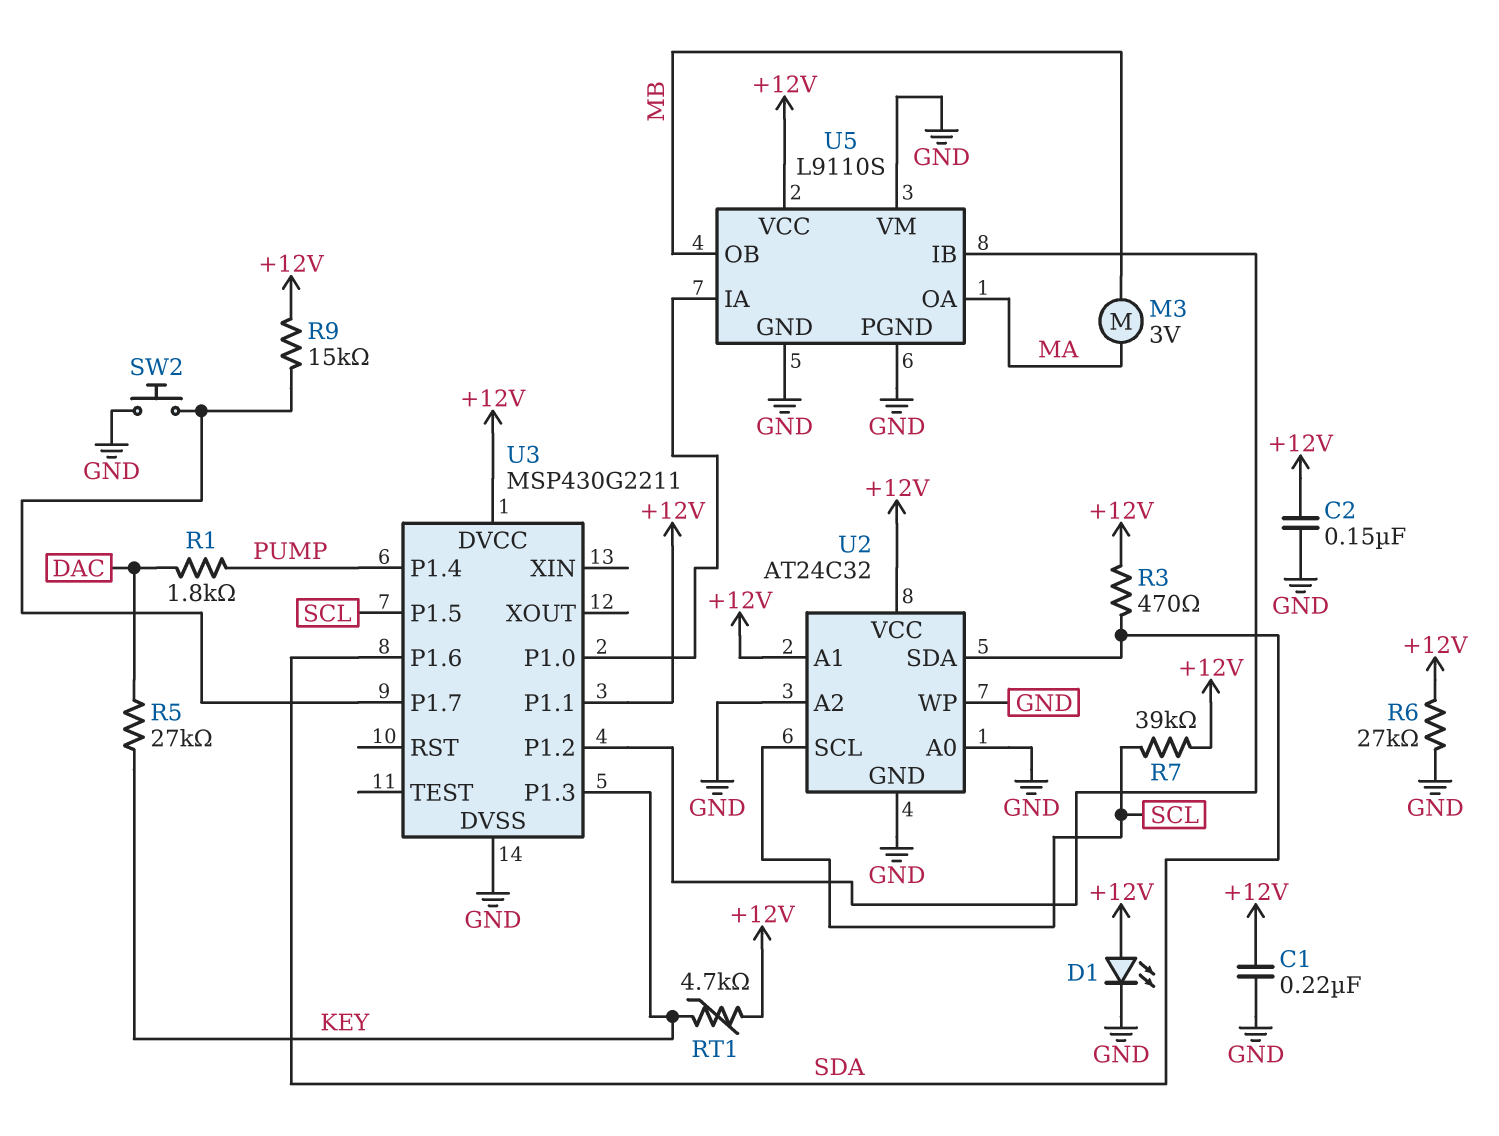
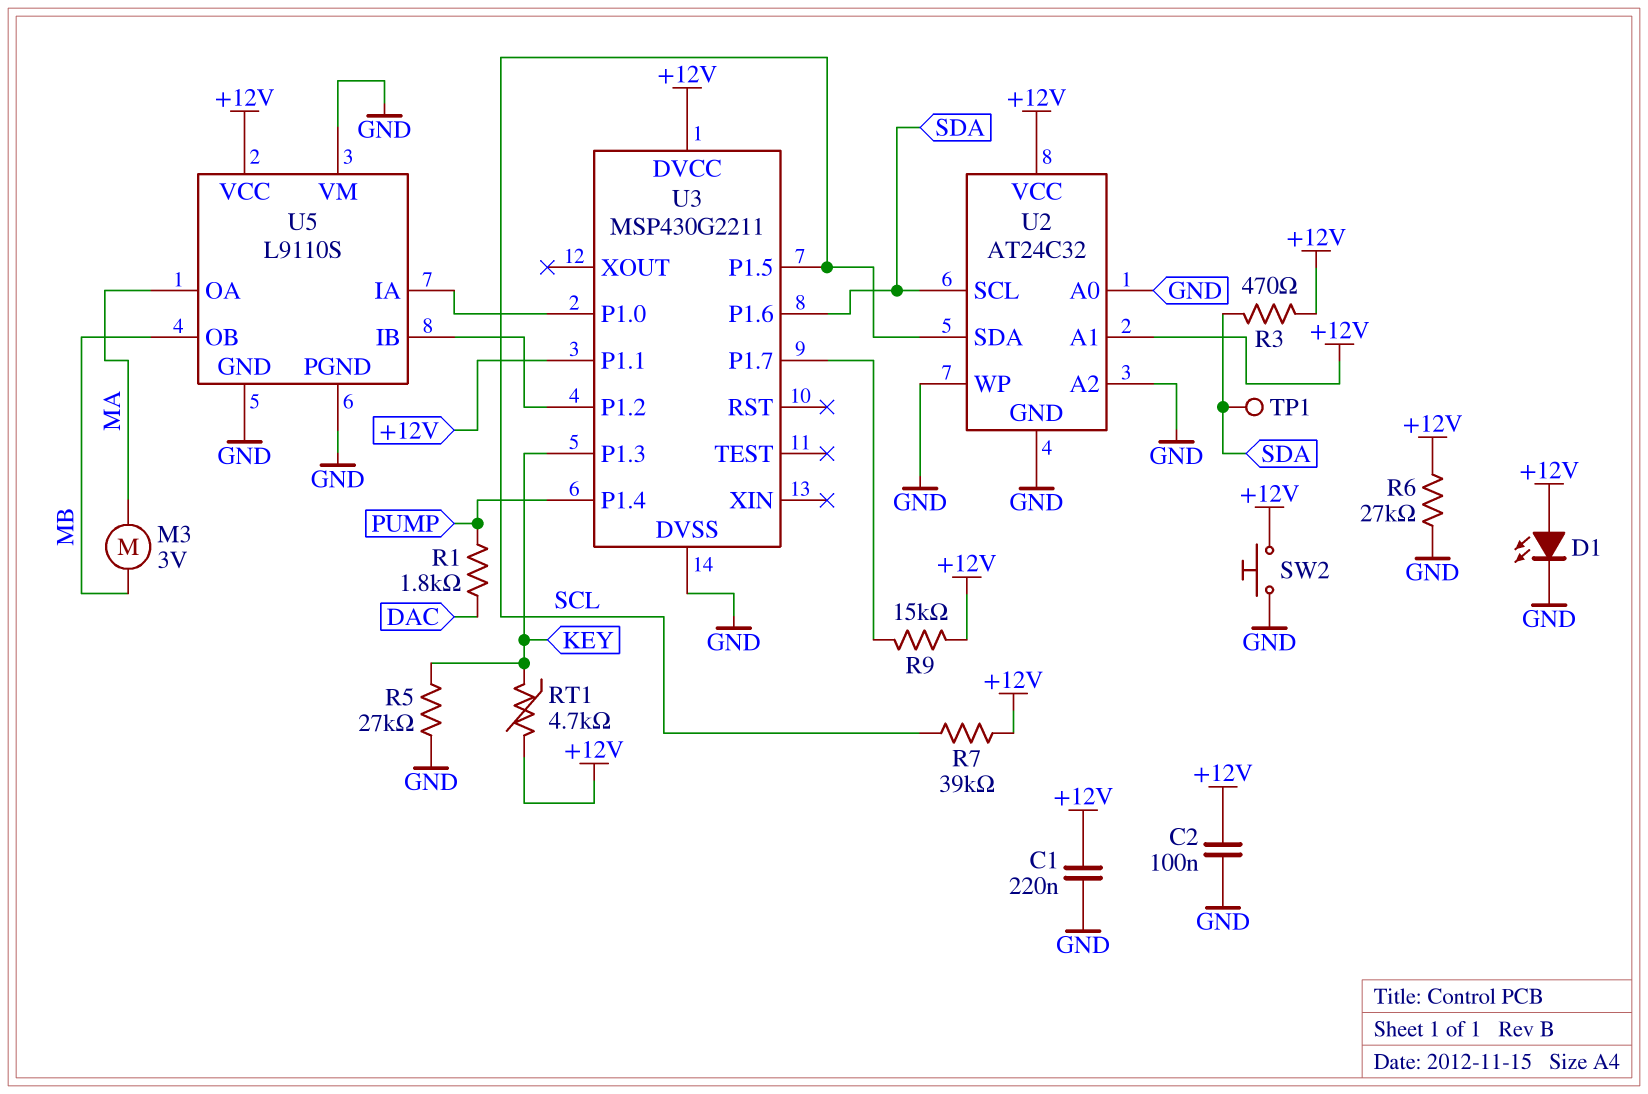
C2: 150nF (+12V, GND) -> 100nF (+12V, GND)
R5: 27k (DAC, KEY) -> 27k (GND, KEY)
SW2: button (GND, U3/P1.7) -> button (+12V, GND)
TP1: none -> test point (SDA)
U2 pin SCL: SCL -> SDA
U2 pin SDA: SDA -> SCL

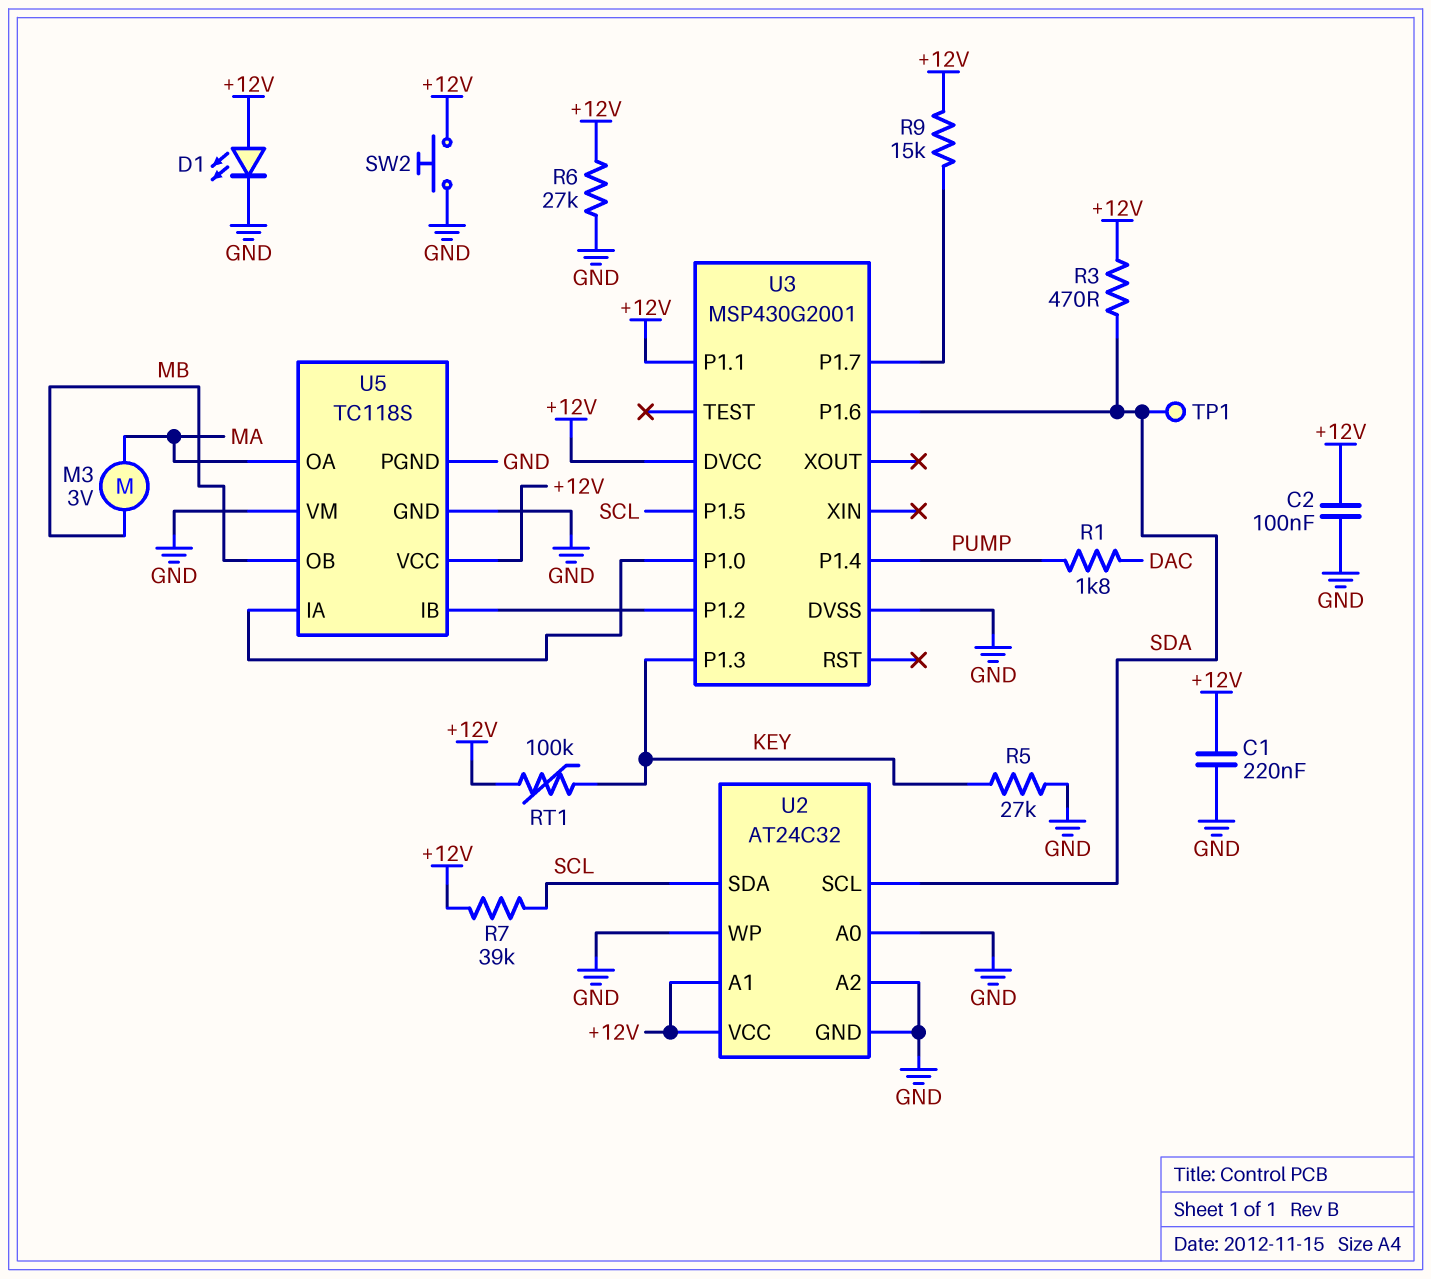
RT1: 4.7k (+12V, KEY) -> 100k (+12V, KEY)
U3: MSP430G2211 -> MSP430G2001
U5: L9110S -> TC118S

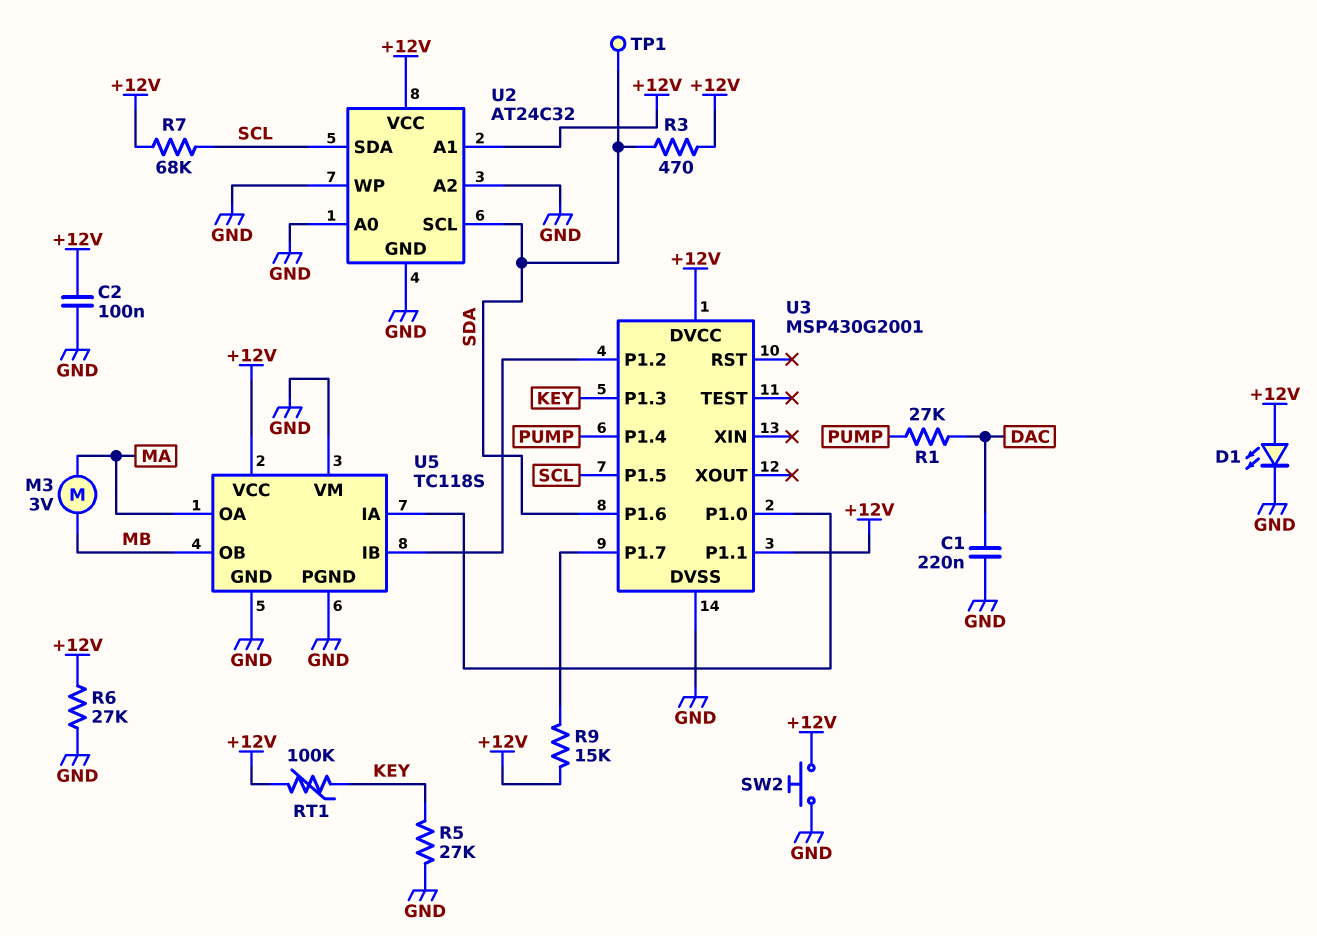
C1: 220nF (+12V, GND) -> 220nF (DAC, GND)
R1: 1.8k (DAC, PUMP) -> 27k (DAC, PUMP)
R7: 39k (+12V, SCL) -> 68k (+12V, SCL)

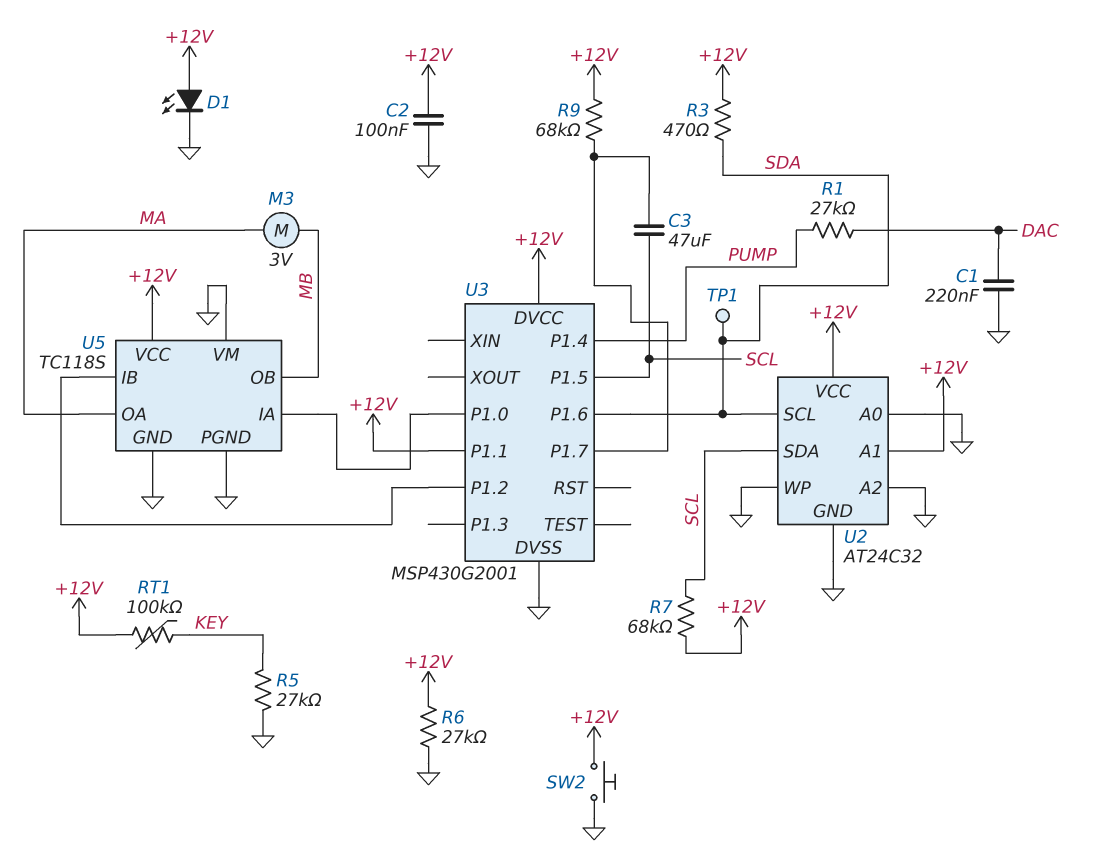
C3: none -> 47uF (SCL, U3/P1.7)
R9: 15k (+12V, U3/P1.7) -> 68k (+12V, U3/P1.7)
U3 pin P1.3: KEY -> none

